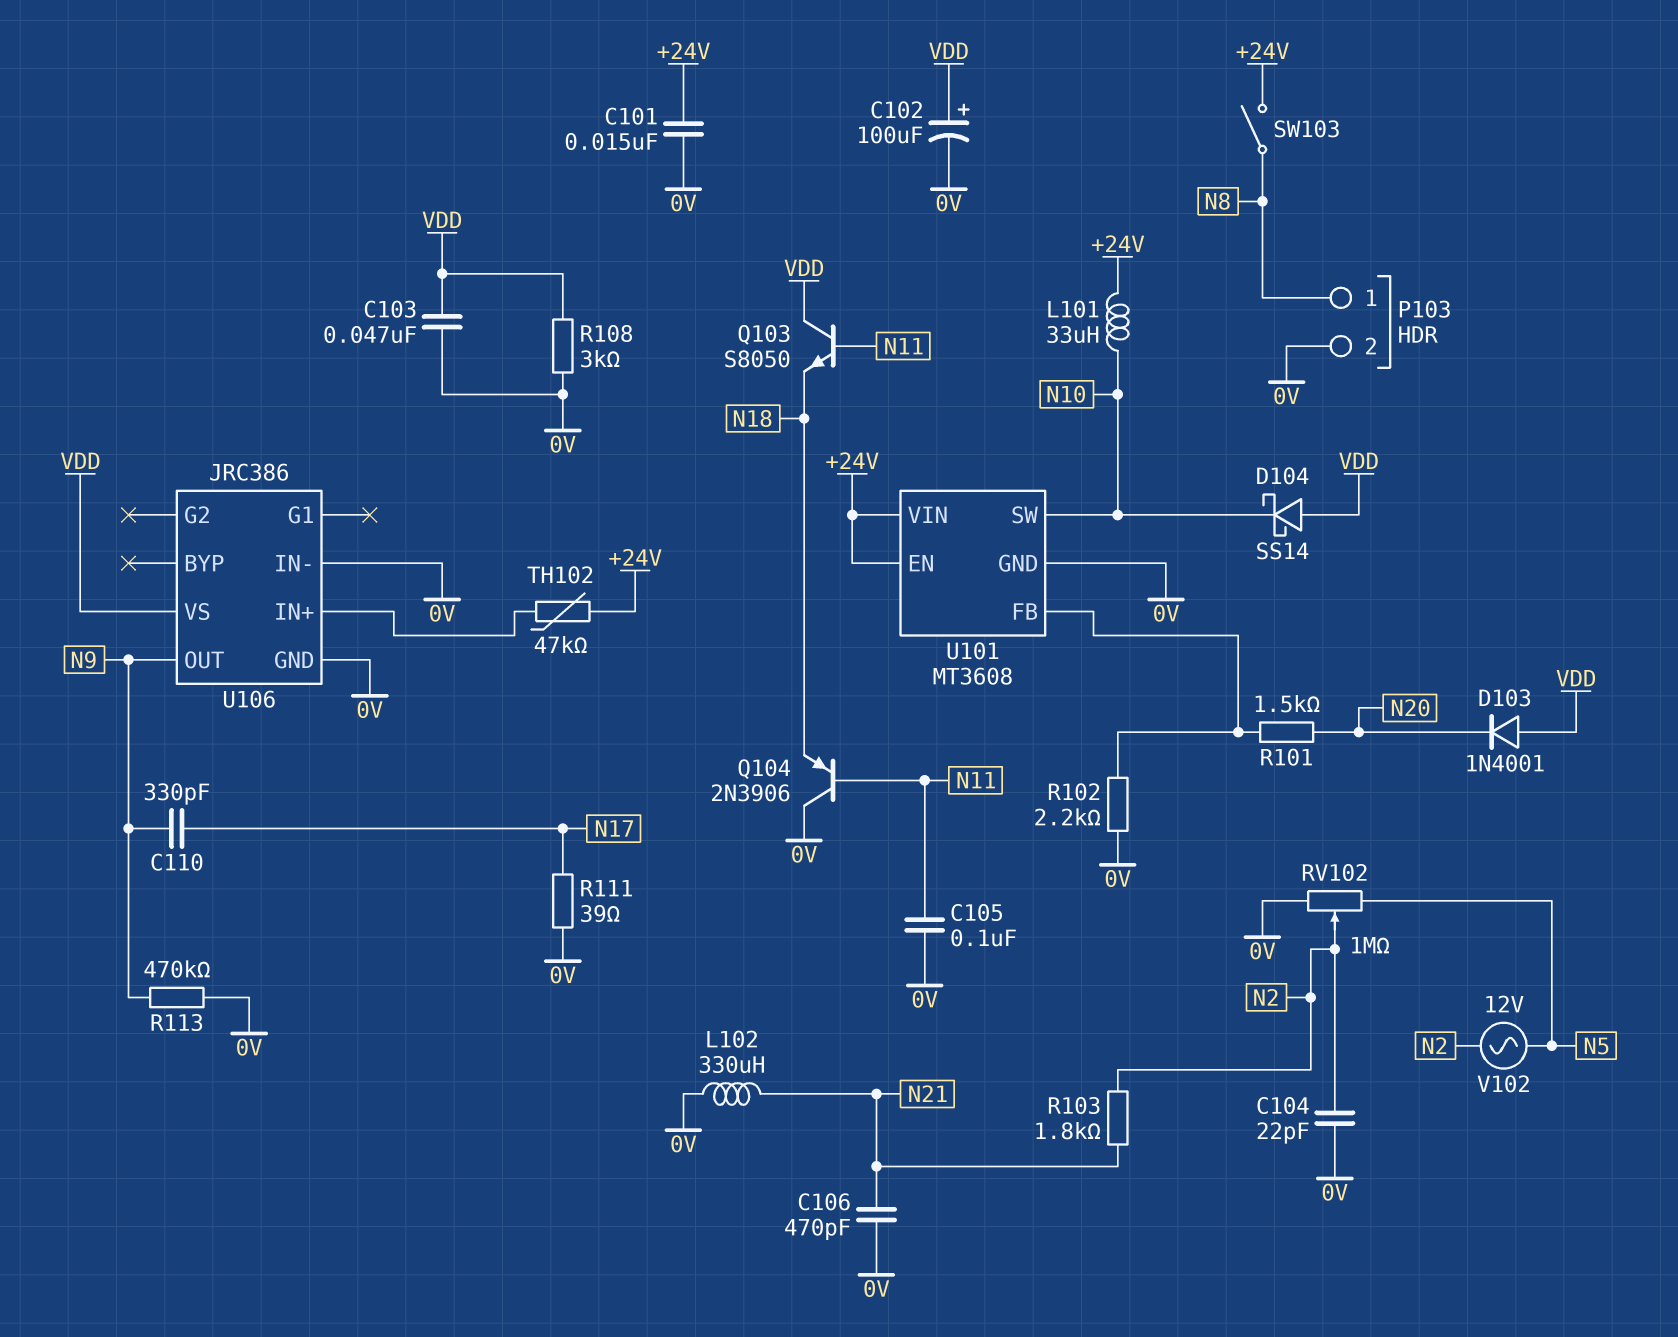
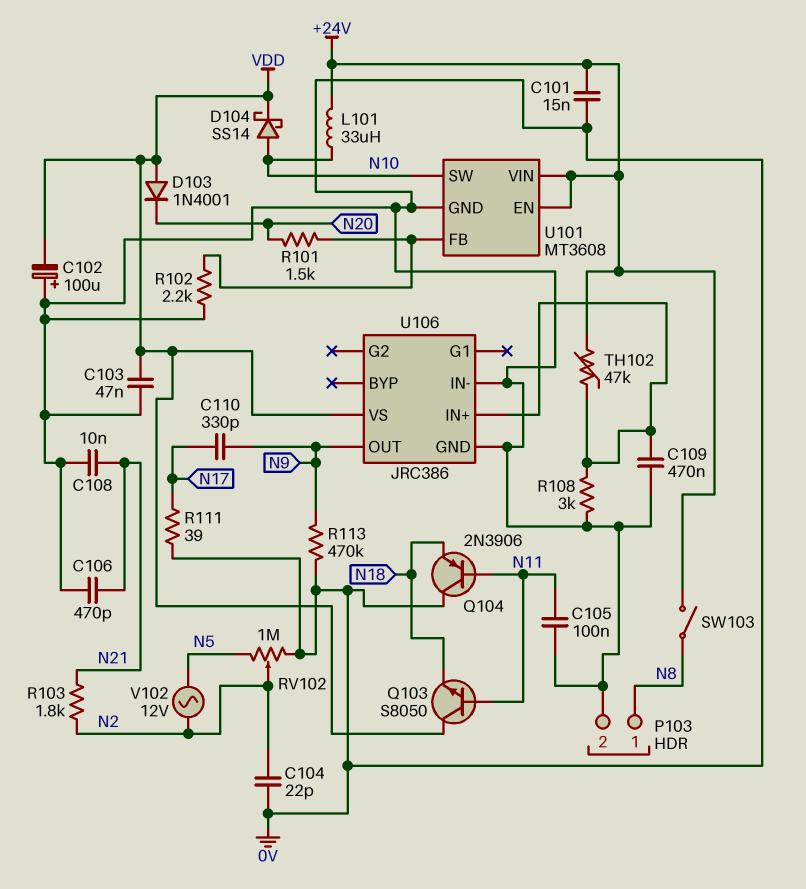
C102: 100uF (plus VDD, minus 0V) -> 100uF (plus 0V, minus VDD)
C108: none -> 10nF (0V, N21)
C109: none -> 470nF (0V, U106/IN+)
D104: schottky SS14 (A VDD, K N10) -> schottky SS14 (A N10, K VDD)
L102: 330uH (0V, N21) -> none
R108: 3k (0V, VDD) -> 3k (0V, U106/IN+)

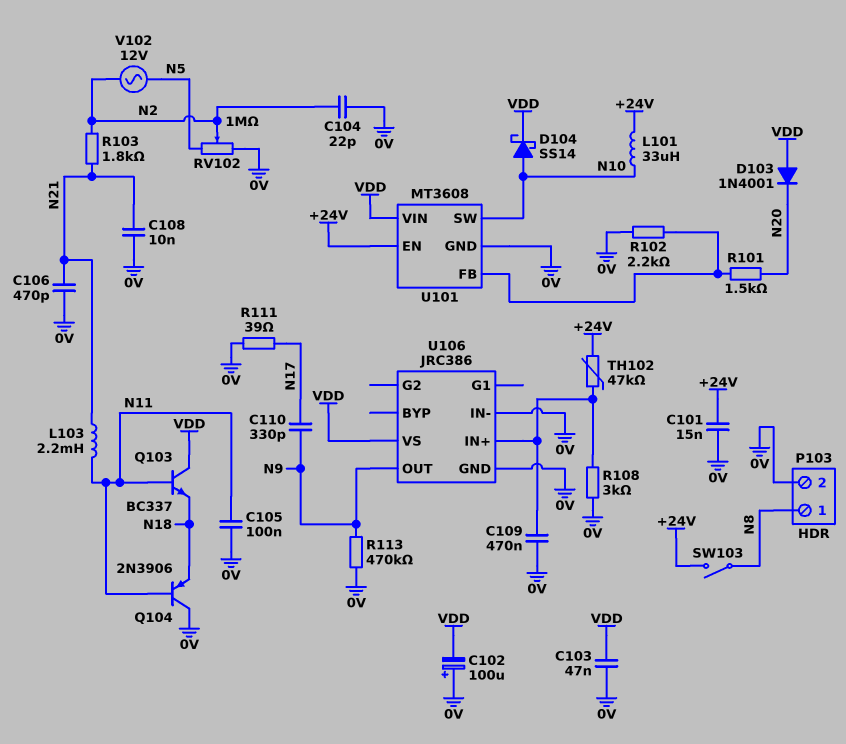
L103: none -> 2.2mH (N11, N21)
Q103: NPN S8050 (B N11, C VDD, E N18) -> NPN BC337 (B N11, C VDD, E N18)
U101 pin VIN: +24V -> VDD

